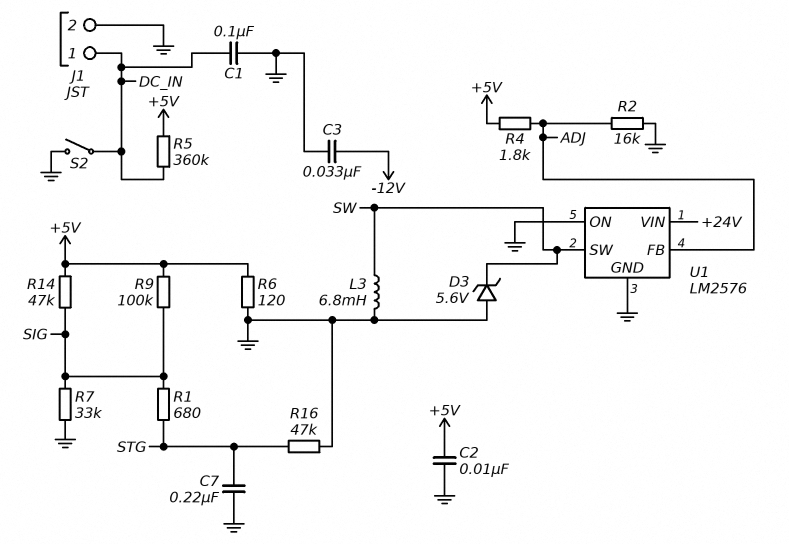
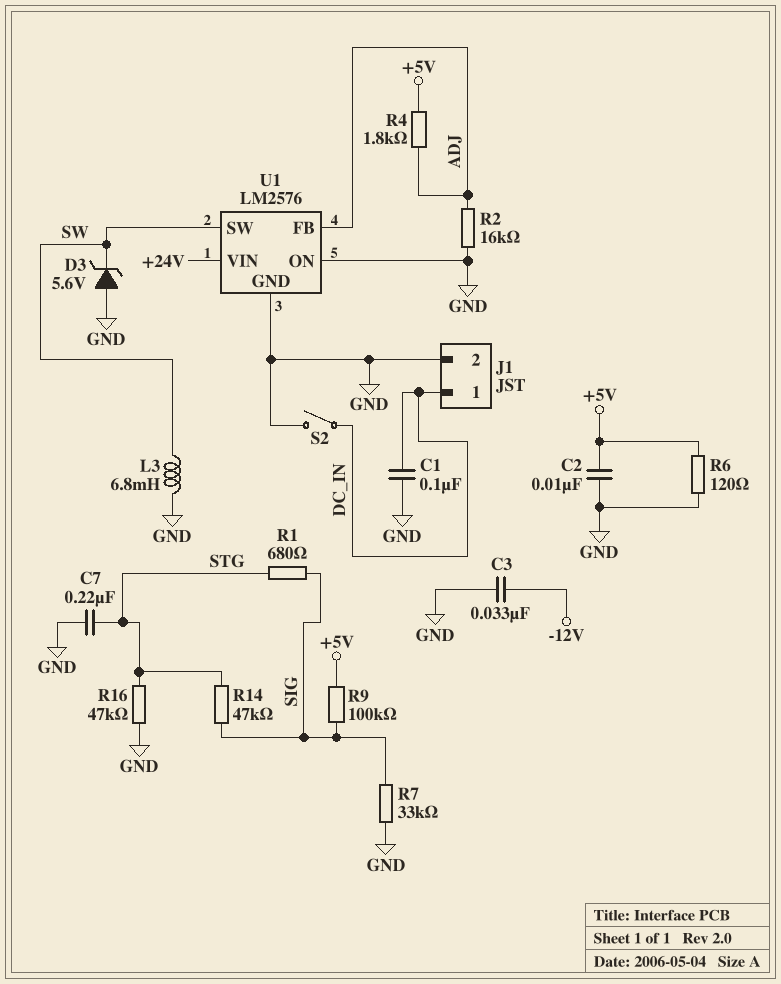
R5: 360k (+5V, DC_IN) -> none
R14: 47k (+5V, SIG) -> 47k (SIG, STG)

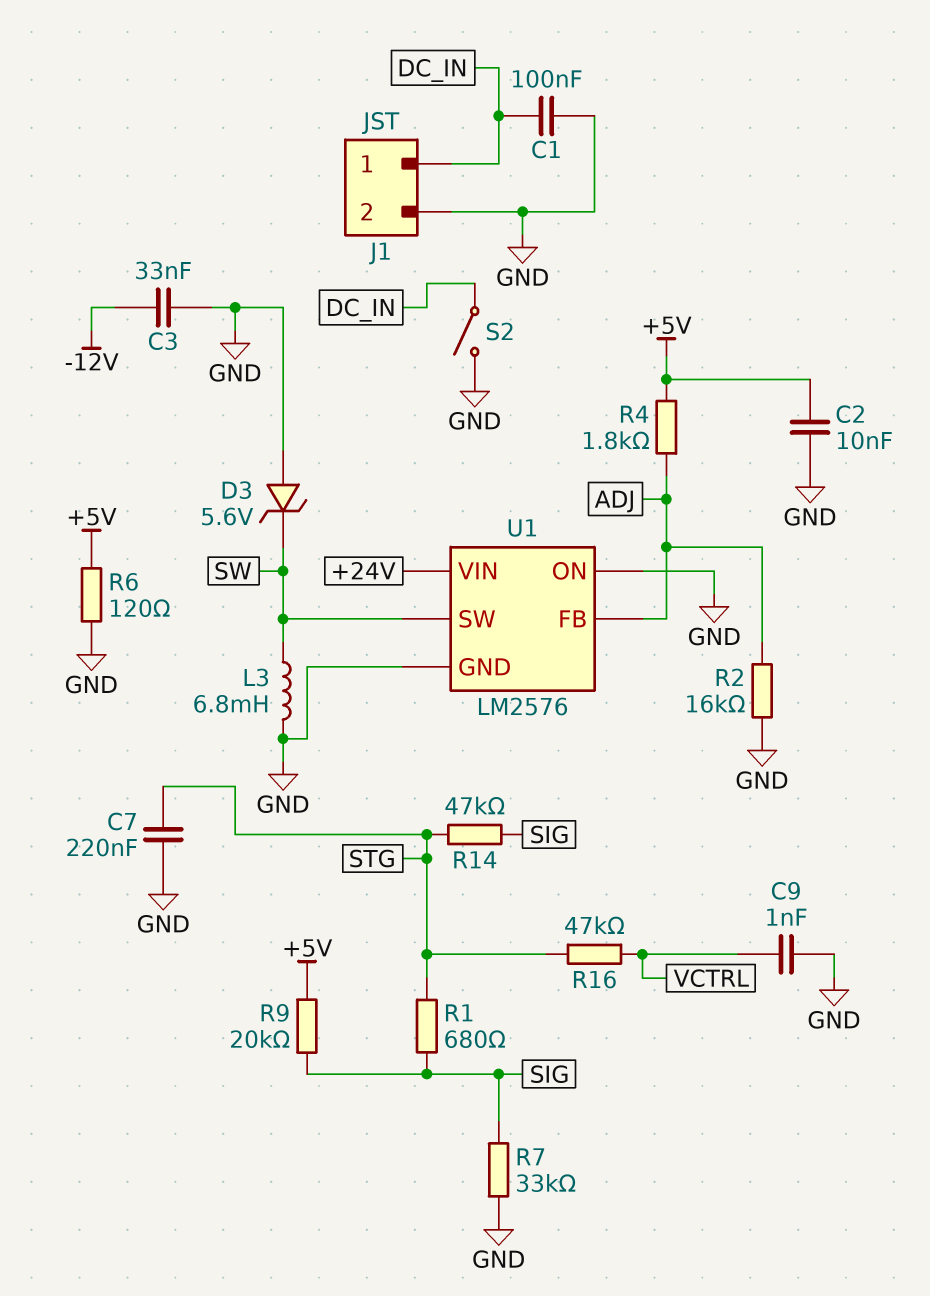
C9: none -> 1nF (GND, VCTRL)
R9: 100k (+5V, SIG) -> 20k (+5V, SIG)
R16: 47k (GND, STG) -> 47k (STG, VCTRL)

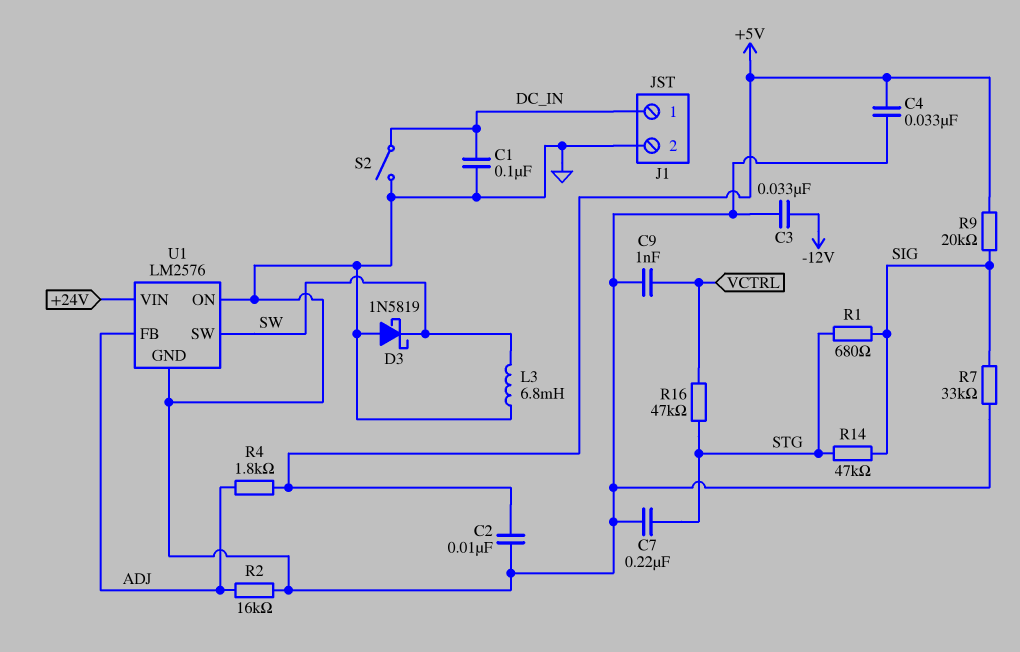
C4: none -> 33nF (+5V, GND)
D3: zener 5.6V (A GND, K SW) -> schottky 1N5819 (A GND, K SW)
R6: 120 (+5V, GND) -> none

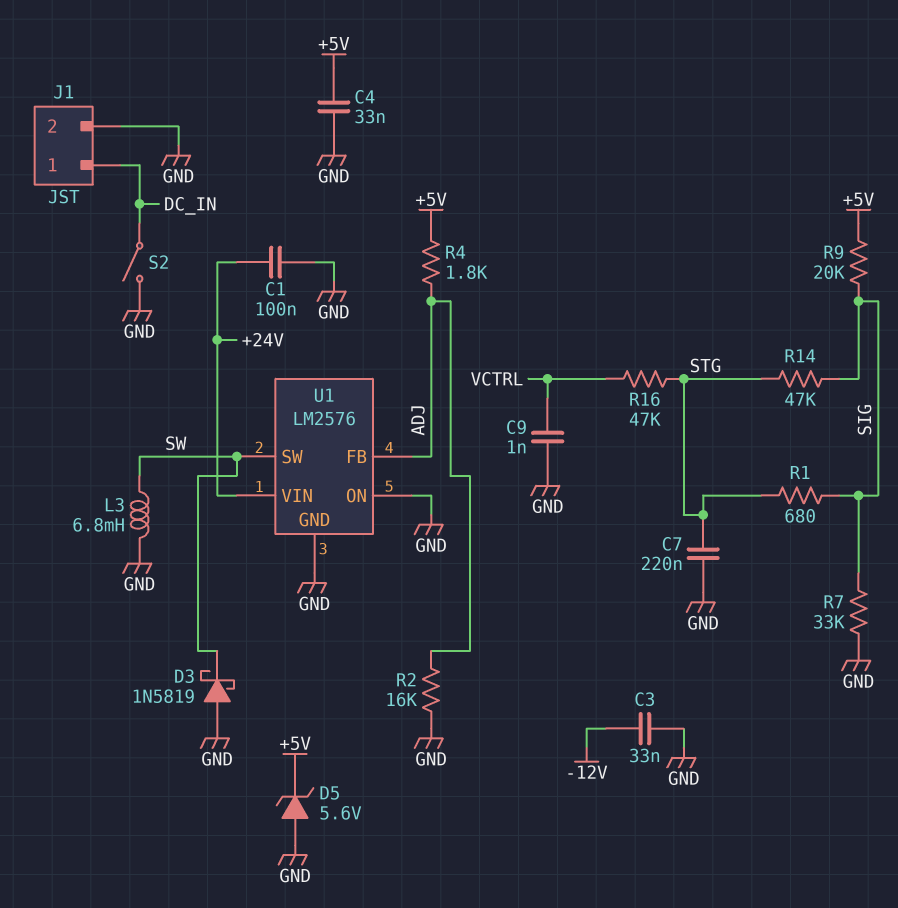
C1: 100nF (DC_IN, GND) -> 100nF (+24V, GND)
C2: 10nF (+5V, GND) -> none
D5: none -> zener 5.6V (A GND, K +5V)

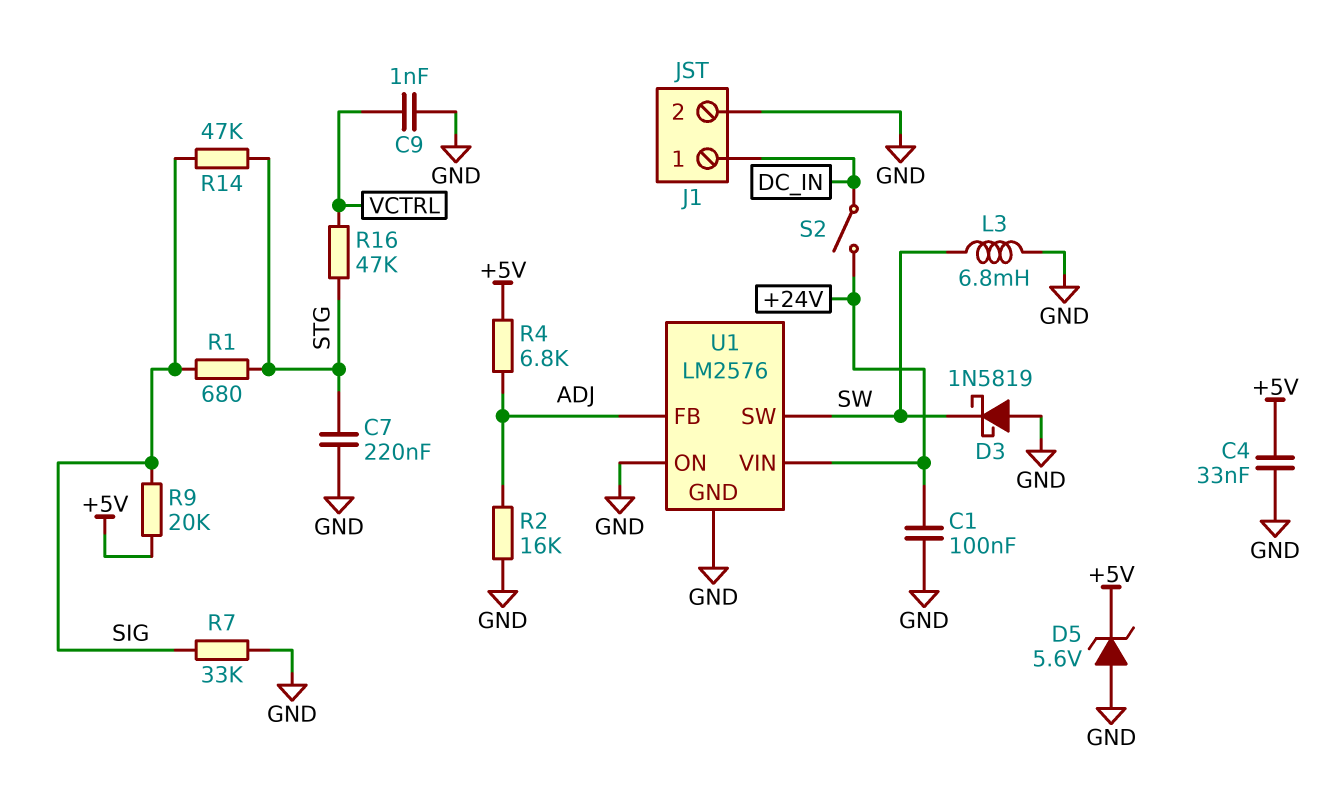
C3: 33nF (-12V, GND) -> none
R4: 1.8k (+5V, ADJ) -> 6.8k (+5V, ADJ)
S2: switch (DC_IN, GND) -> switch (+24V, DC_IN)

